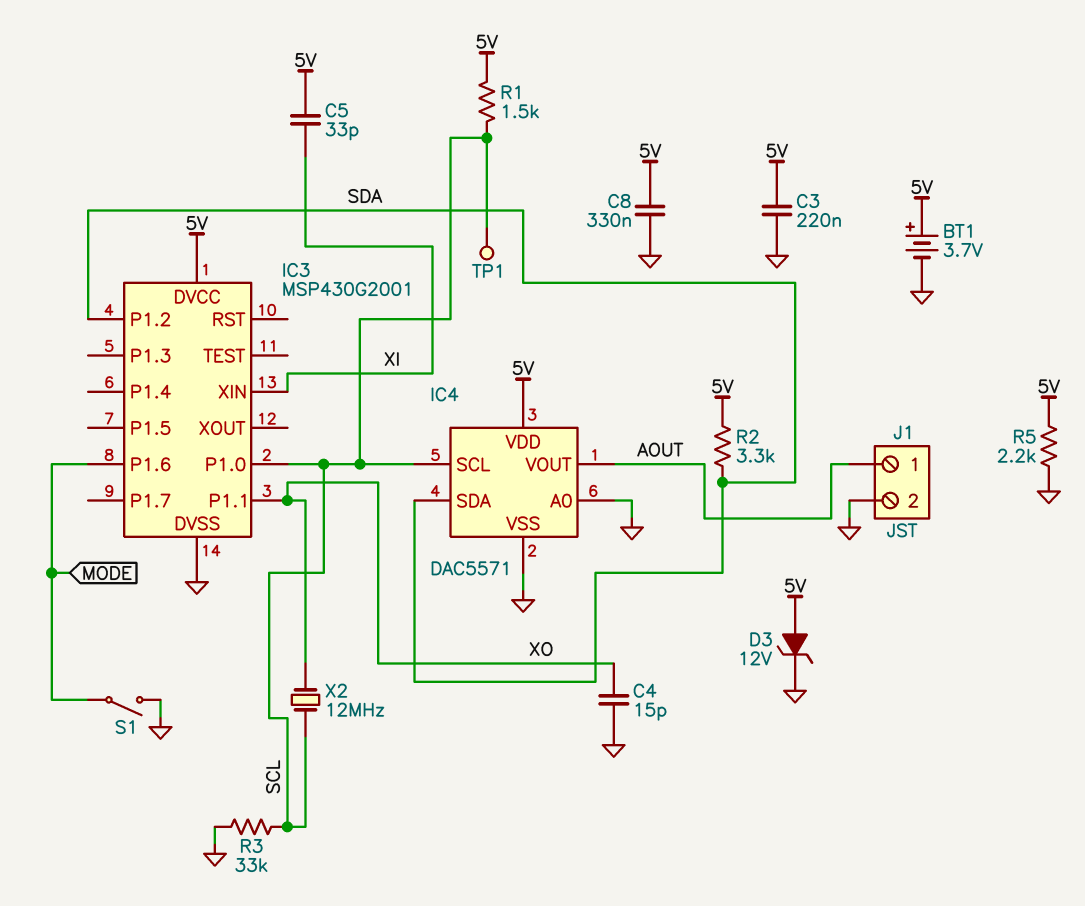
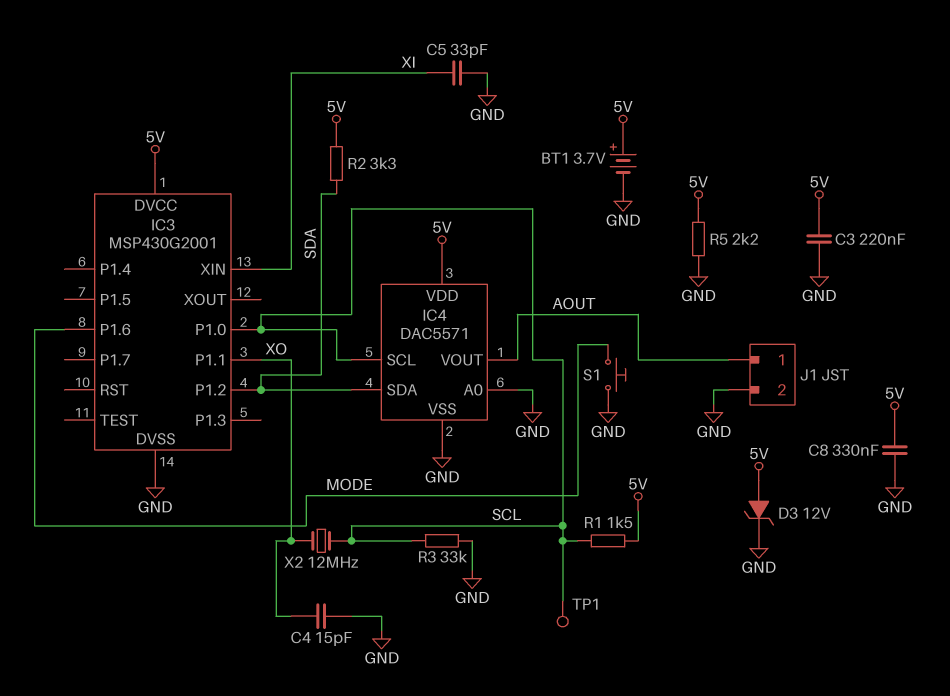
C5: 33pF (5V, XI) -> 33pF (GND, XI)
S1: switch (GND, MODE) -> button (GND, MODE)

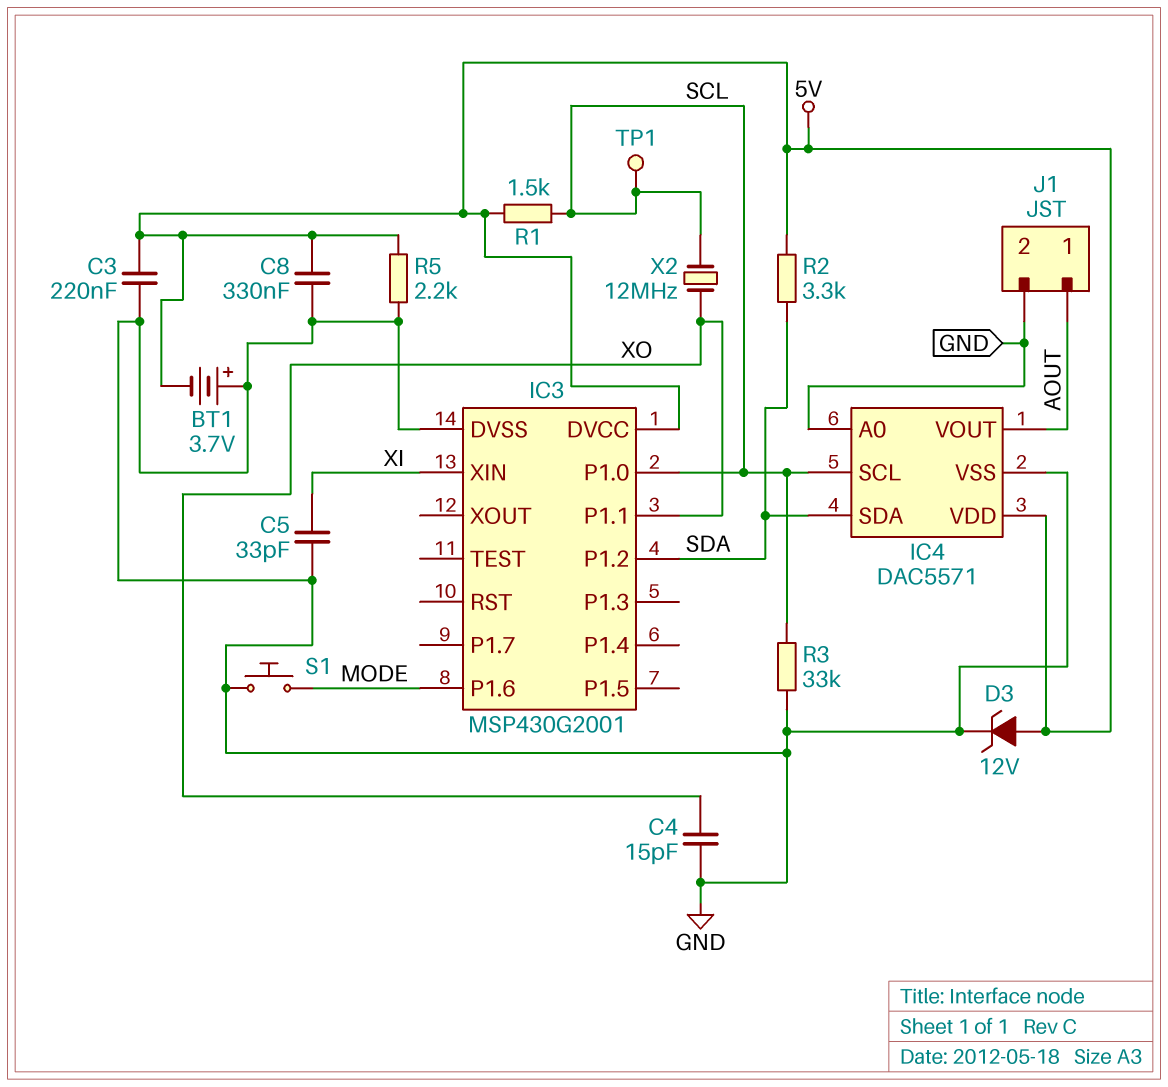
BT1: 3.7V (plus 5V, minus GND) -> 3.7V (plus GND, minus 5V)

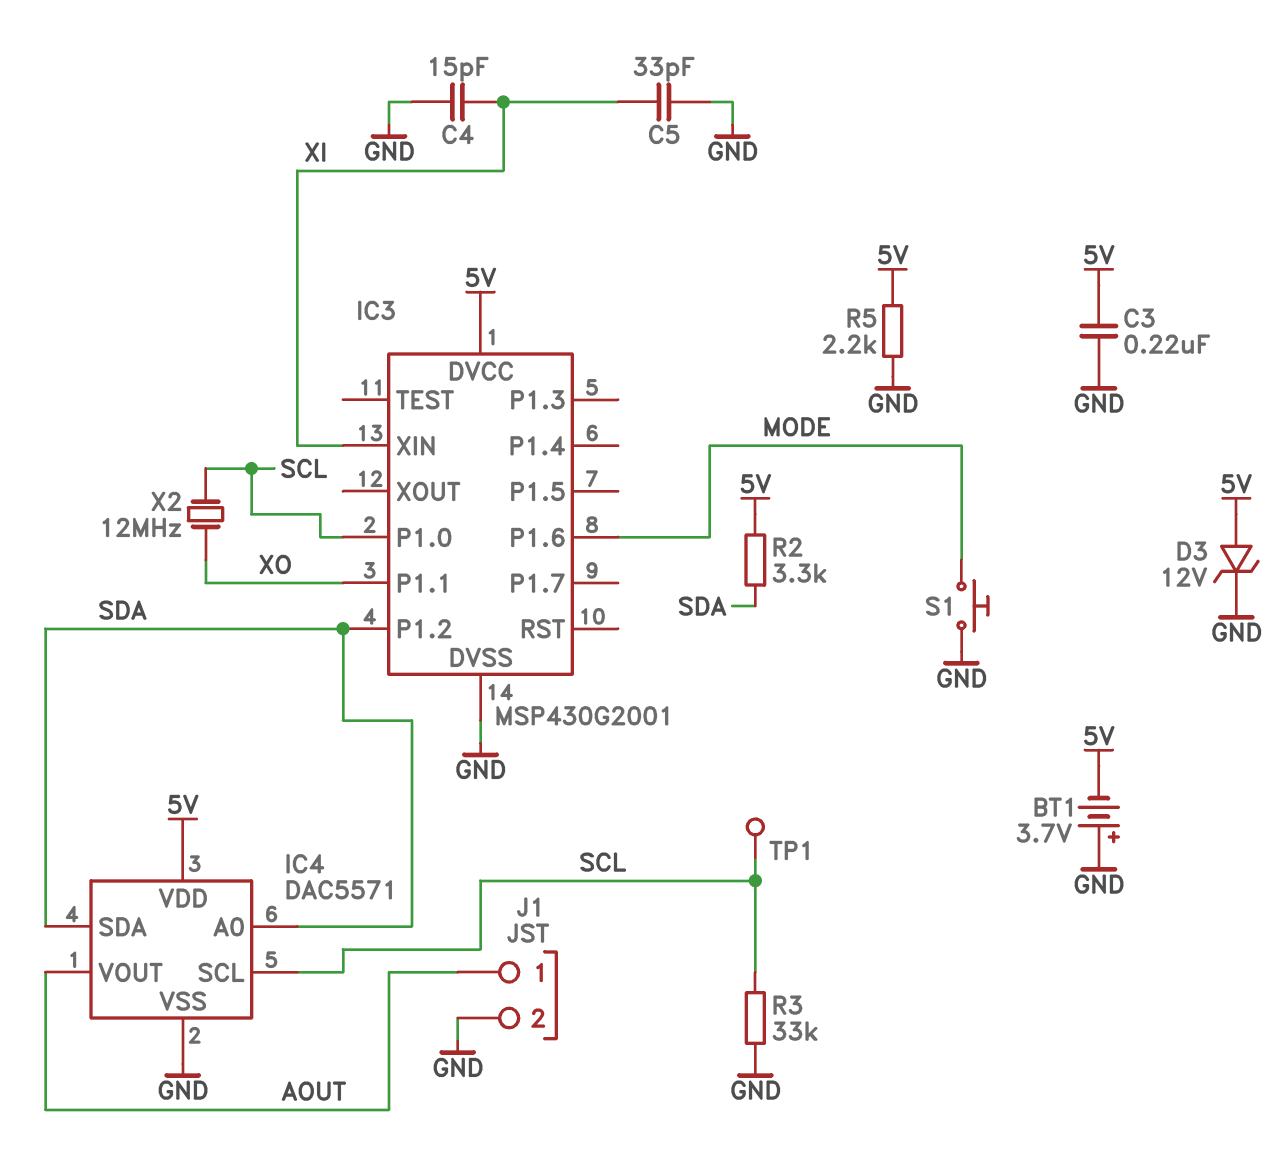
C4: 15pF (GND, XO) -> 15pF (GND, XI)
C8: 330nF (5V, GND) -> none
IC4 pin A0: GND -> SDA
R1: 1.5k (5V, SCL) -> none

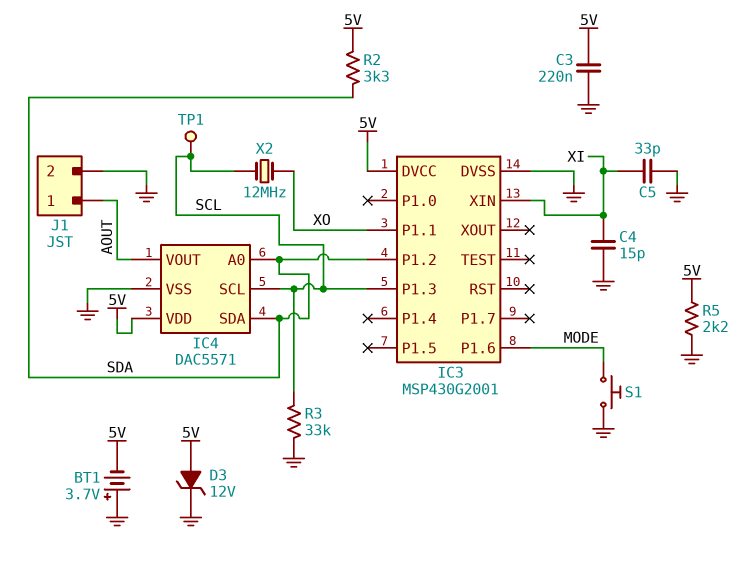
IC3 pin P1.0: SCL -> none
IC3 pin P1.3: none -> SCL

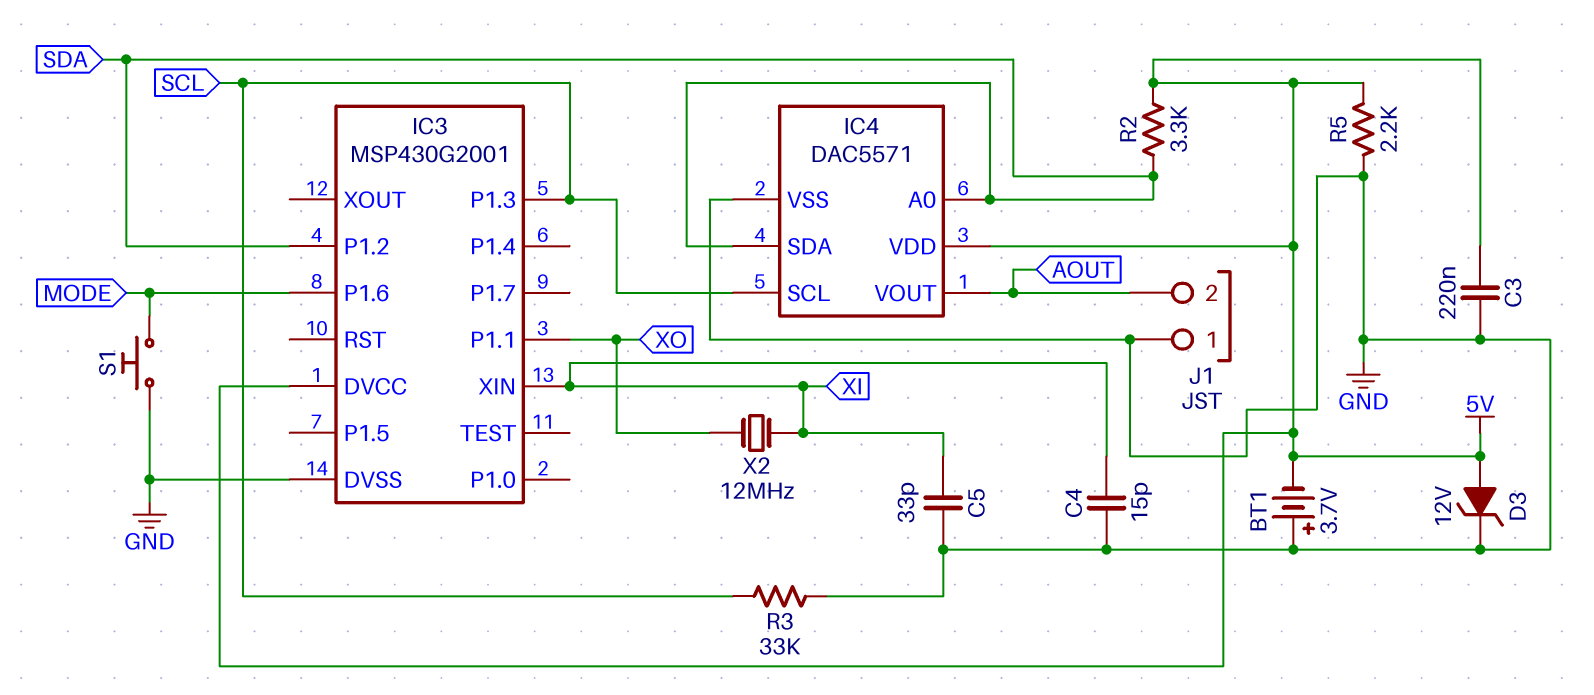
J1 pin 1: AOUT -> GND
J1 pin 2: GND -> AOUT
TP1: test point (SCL) -> none
X2: 12MHz (SCL, XO) -> 12MHz (XI, XO)

